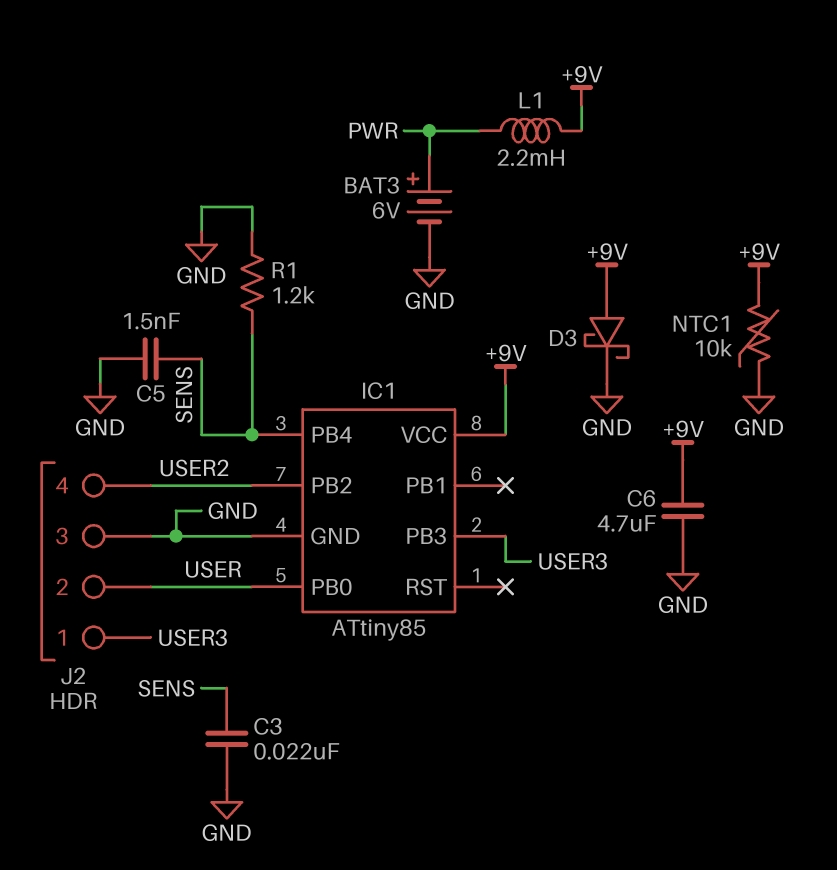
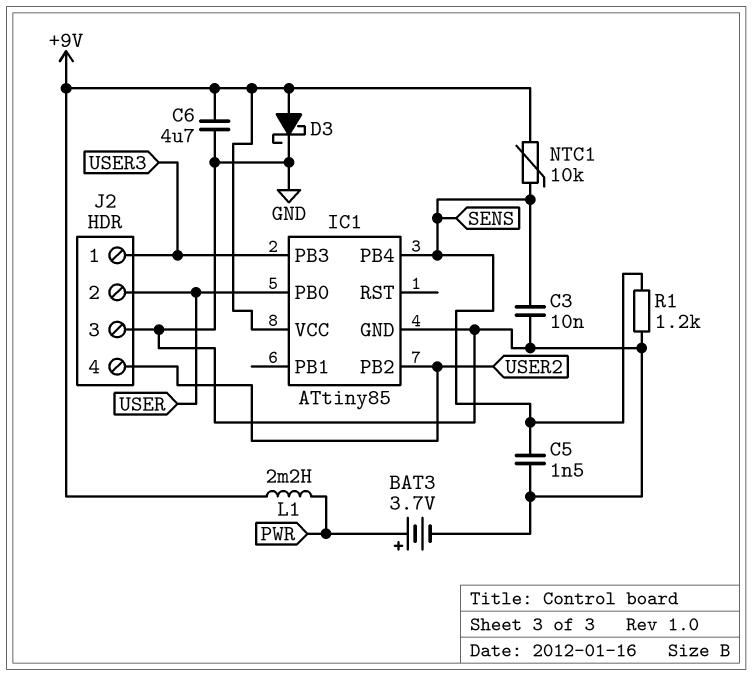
BAT3: 6V (plus PWR, minus GND) -> 3.7V (plus PWR, minus GND)
C3: 22nF (GND, SENS) -> 10nF (GND, SENS)
NTC1: 10k (+9V, GND) -> 10k (+9V, SENS)

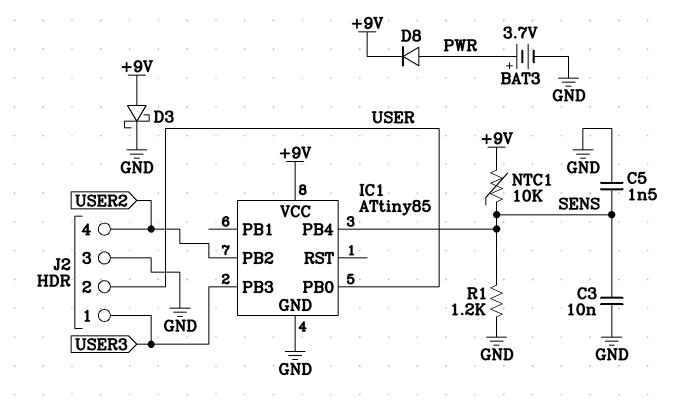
C6: 4.7uF (+9V, GND) -> none
D8: none -> diode (A PWR, K +9V)
L1: 2.2mH (+9V, PWR) -> none

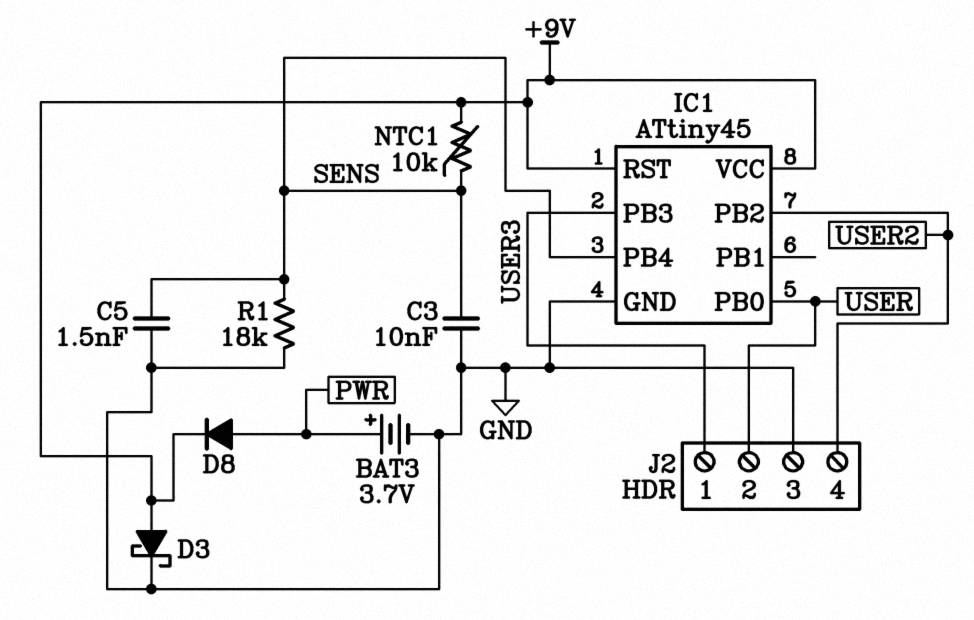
IC1: ATtiny85 -> ATtiny45
IC1 pin RST: none -> +9V
R1: 1.2k (GND, SENS) -> 18k (GND, SENS)

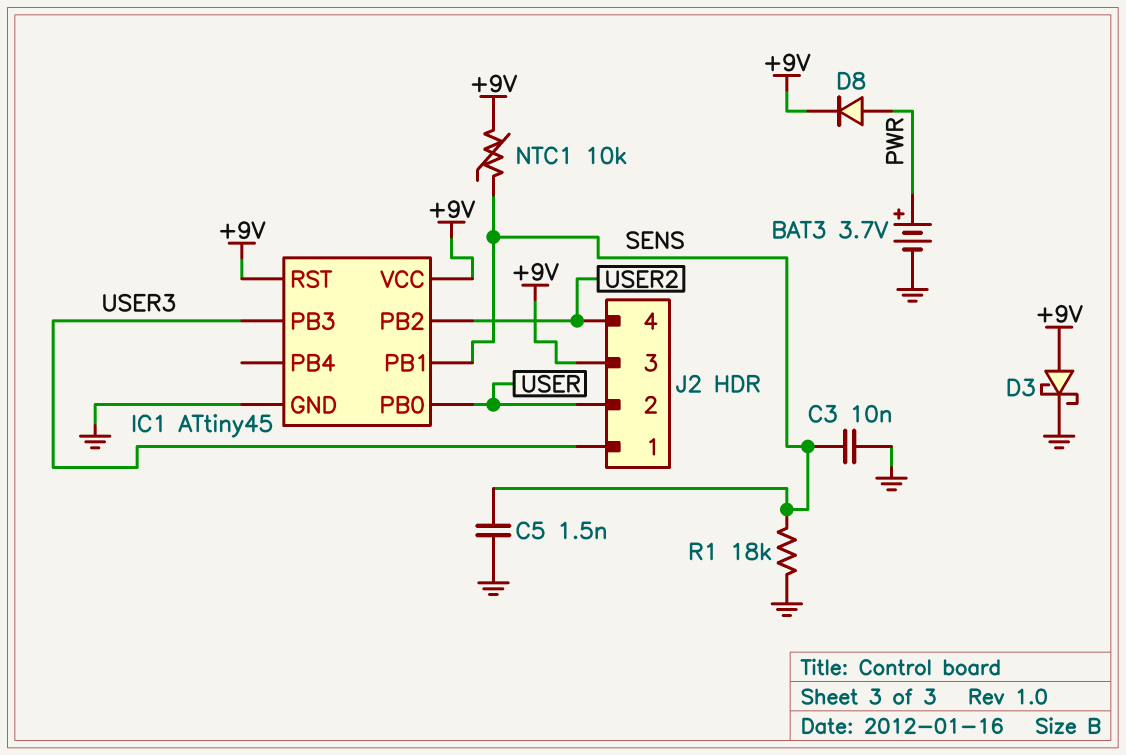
IC1 pin PB1: none -> SENS
IC1 pin PB4: SENS -> none
J2 pin 3: GND -> +9V

